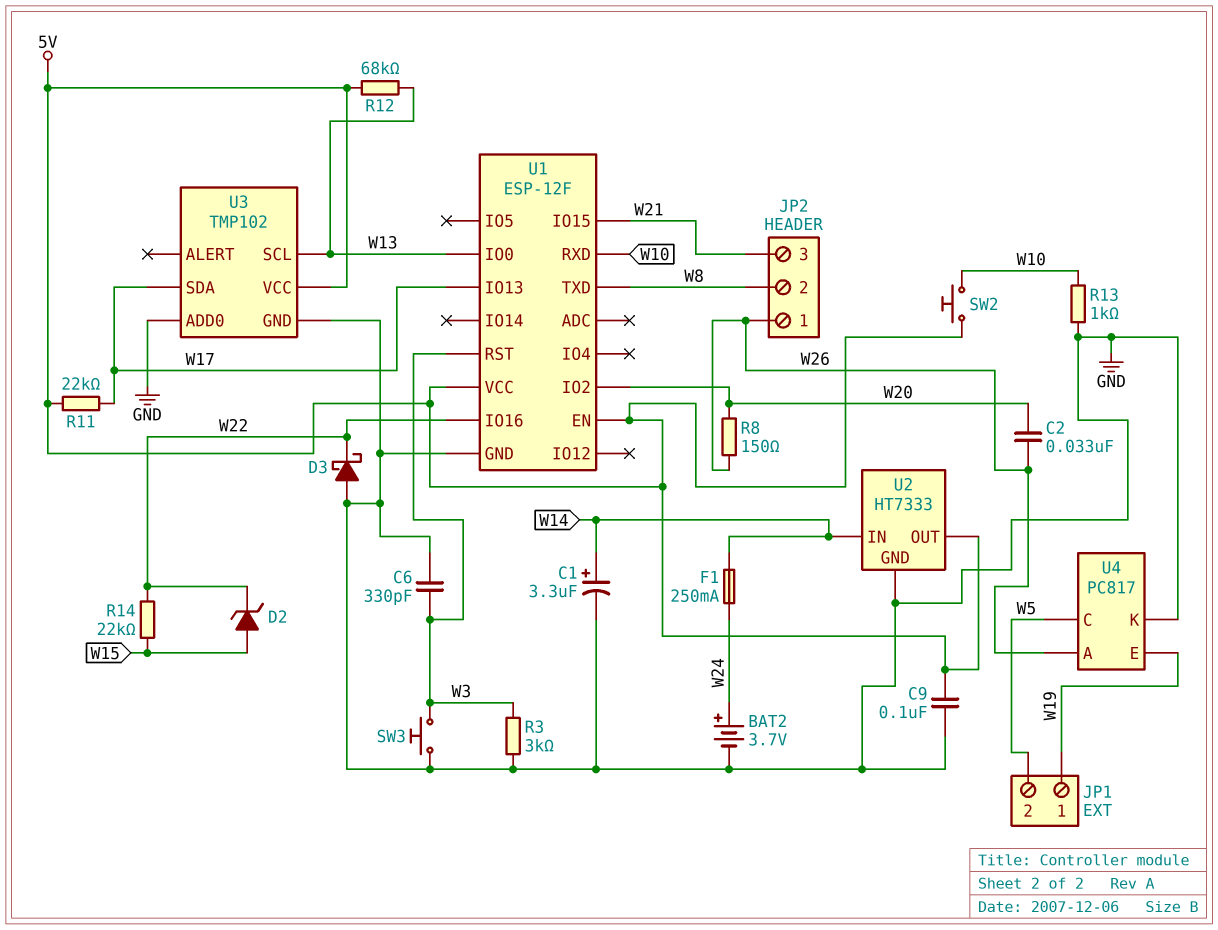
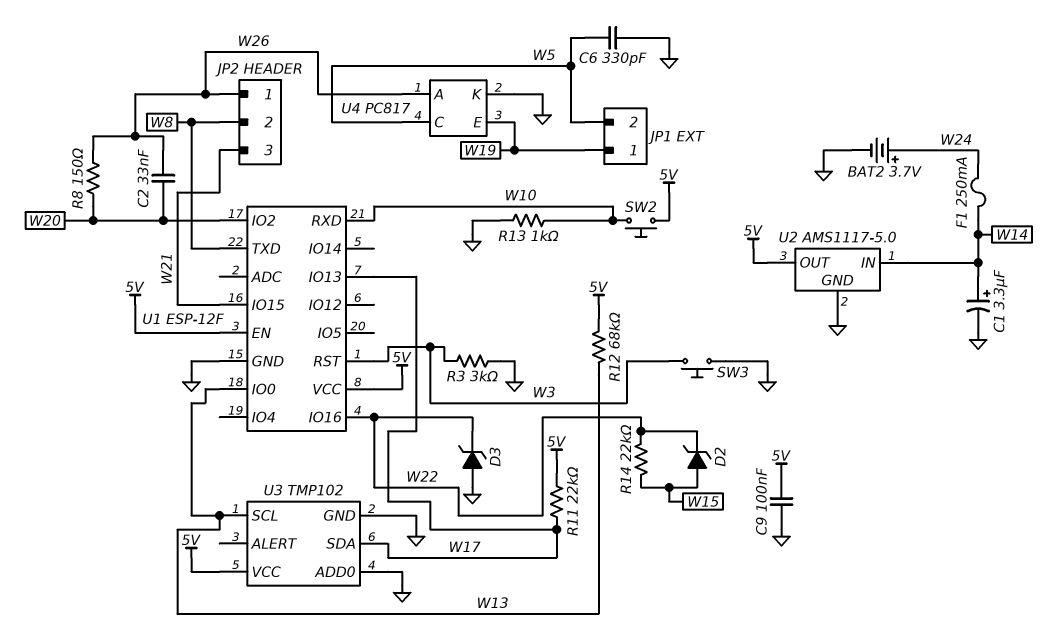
C6: 330pF (GND, W3) -> 330pF (GND, W5)
D3: schottky (A GND, K W22) -> zener (A GND, K W22)
U2: HT7333 -> AMS1117-5.0

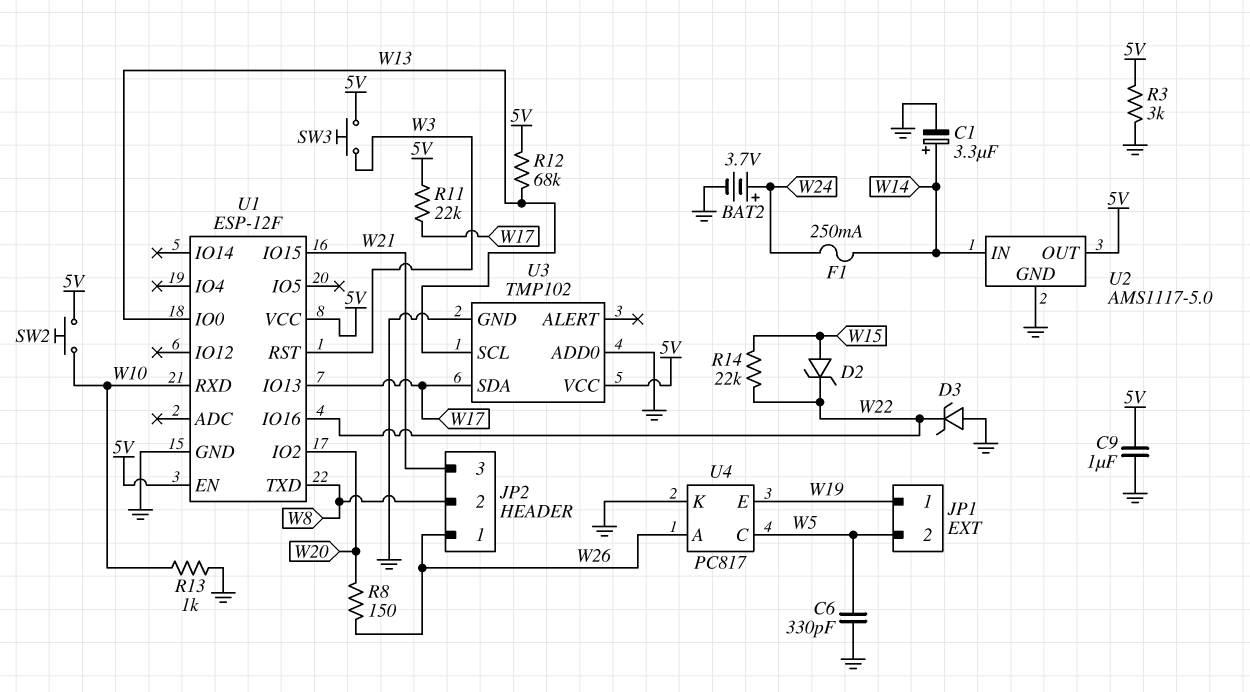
C2: 33nF (W20, W26) -> none
C9: 100nF (5V, GND) -> 1uF (5V, GND)
R3: 3k (GND, W3) -> 3k (5V, GND)
SW3: button (GND, W3) -> button (5V, W3)

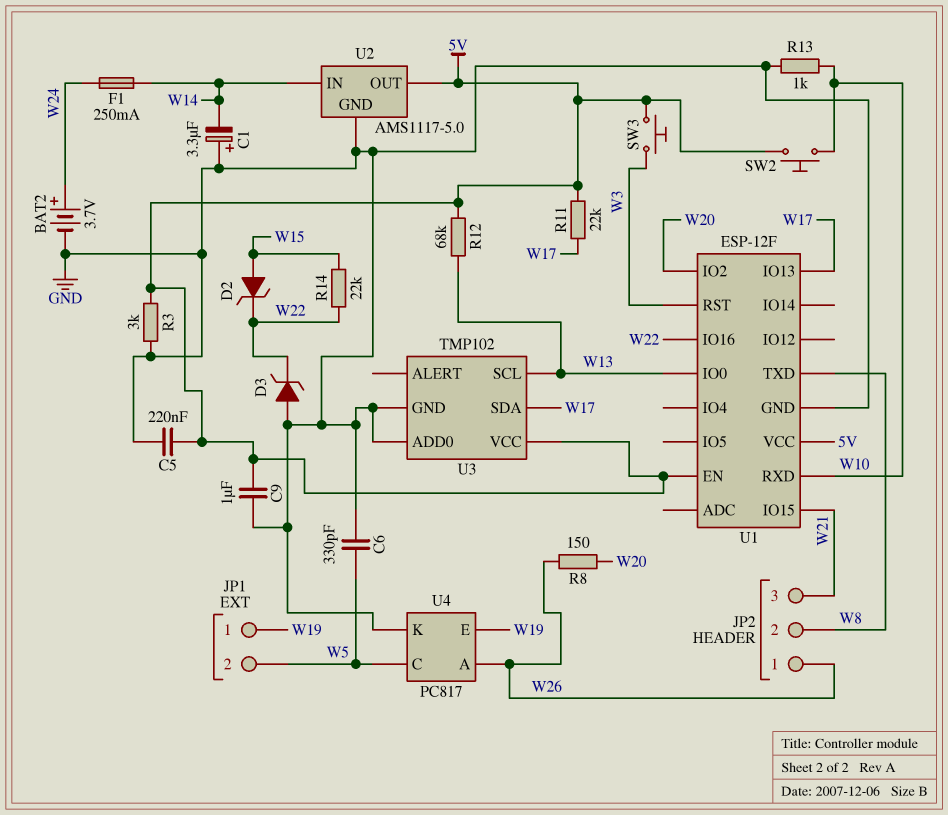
C1: 3.3uF (plus W14, minus GND) -> 3.3uF (plus GND, minus W14)
C5: none -> 220nF (5V, GND)

